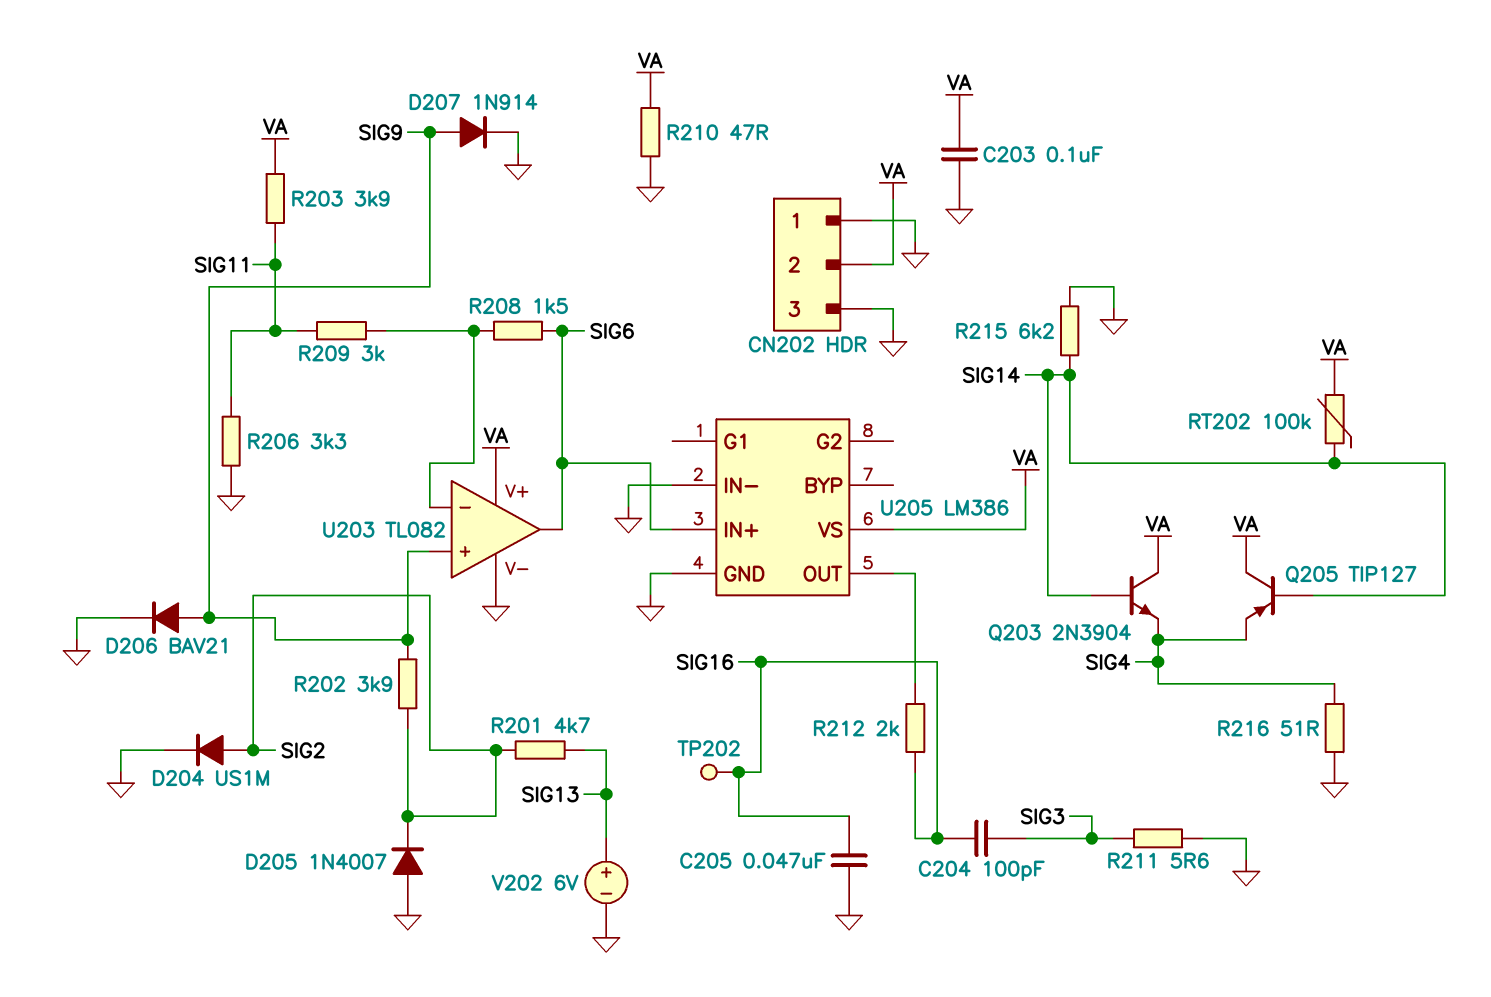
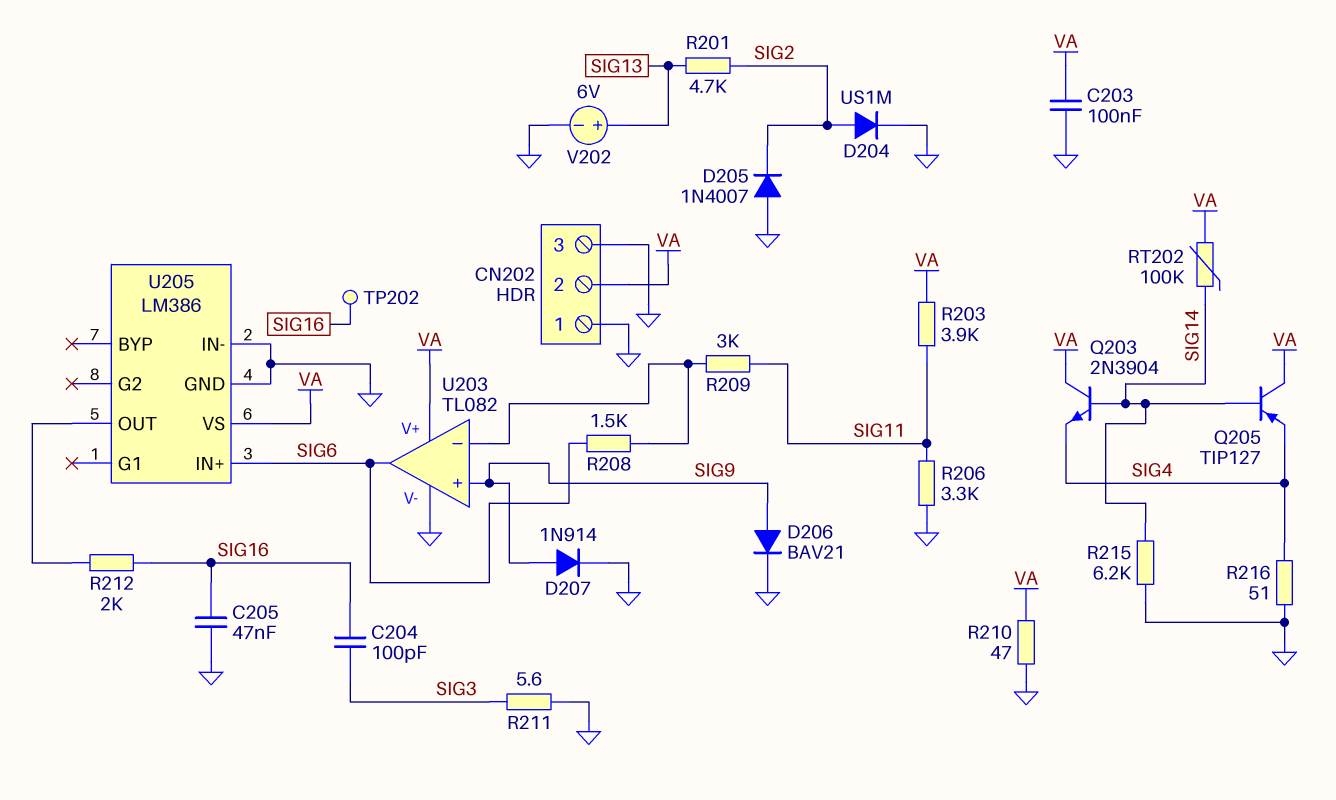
R202: 3.9k (SIG2, SIG9) -> none

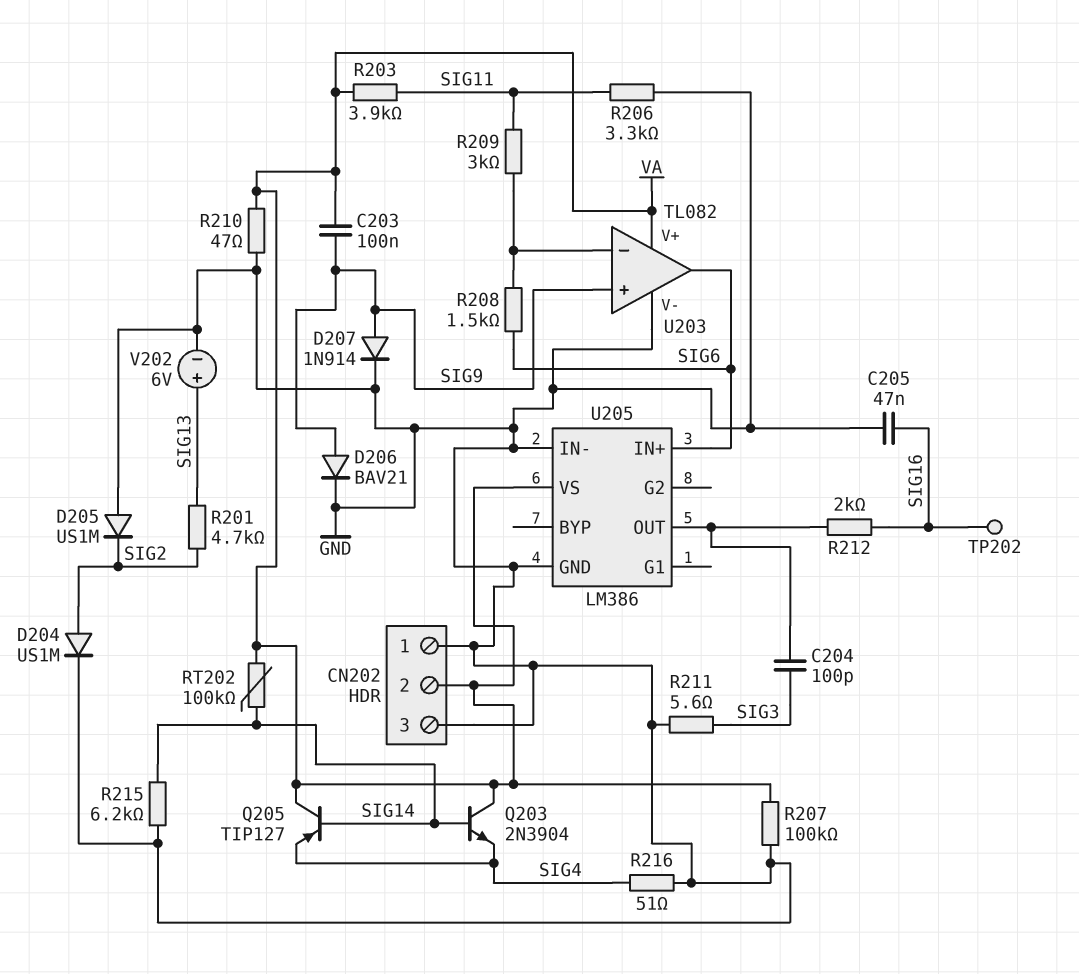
C203: 100nF (GND, VA) -> 100nF (SIG9, VA)
C204: 100pF (SIG3, SIG16) -> 100pF (SIG3, U205/OUT)
D205: diode 1N4007 (A GND, K SIG2) -> diode US1M (A GND, K SIG2)
R207: none -> 100k (GND, VA)

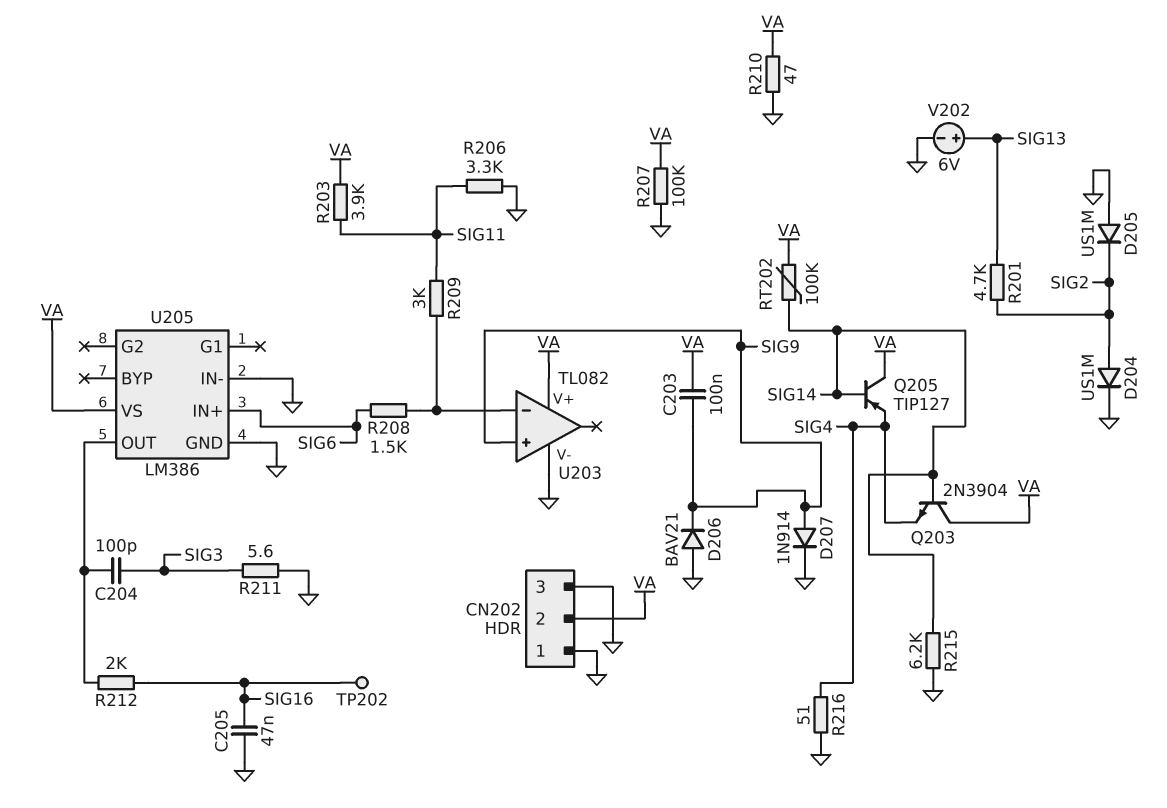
D206: diode BAV21 (A SIG9, K GND) -> diode BAV21 (A GND, K SIG9)
U203 pin out: SIG6 -> none

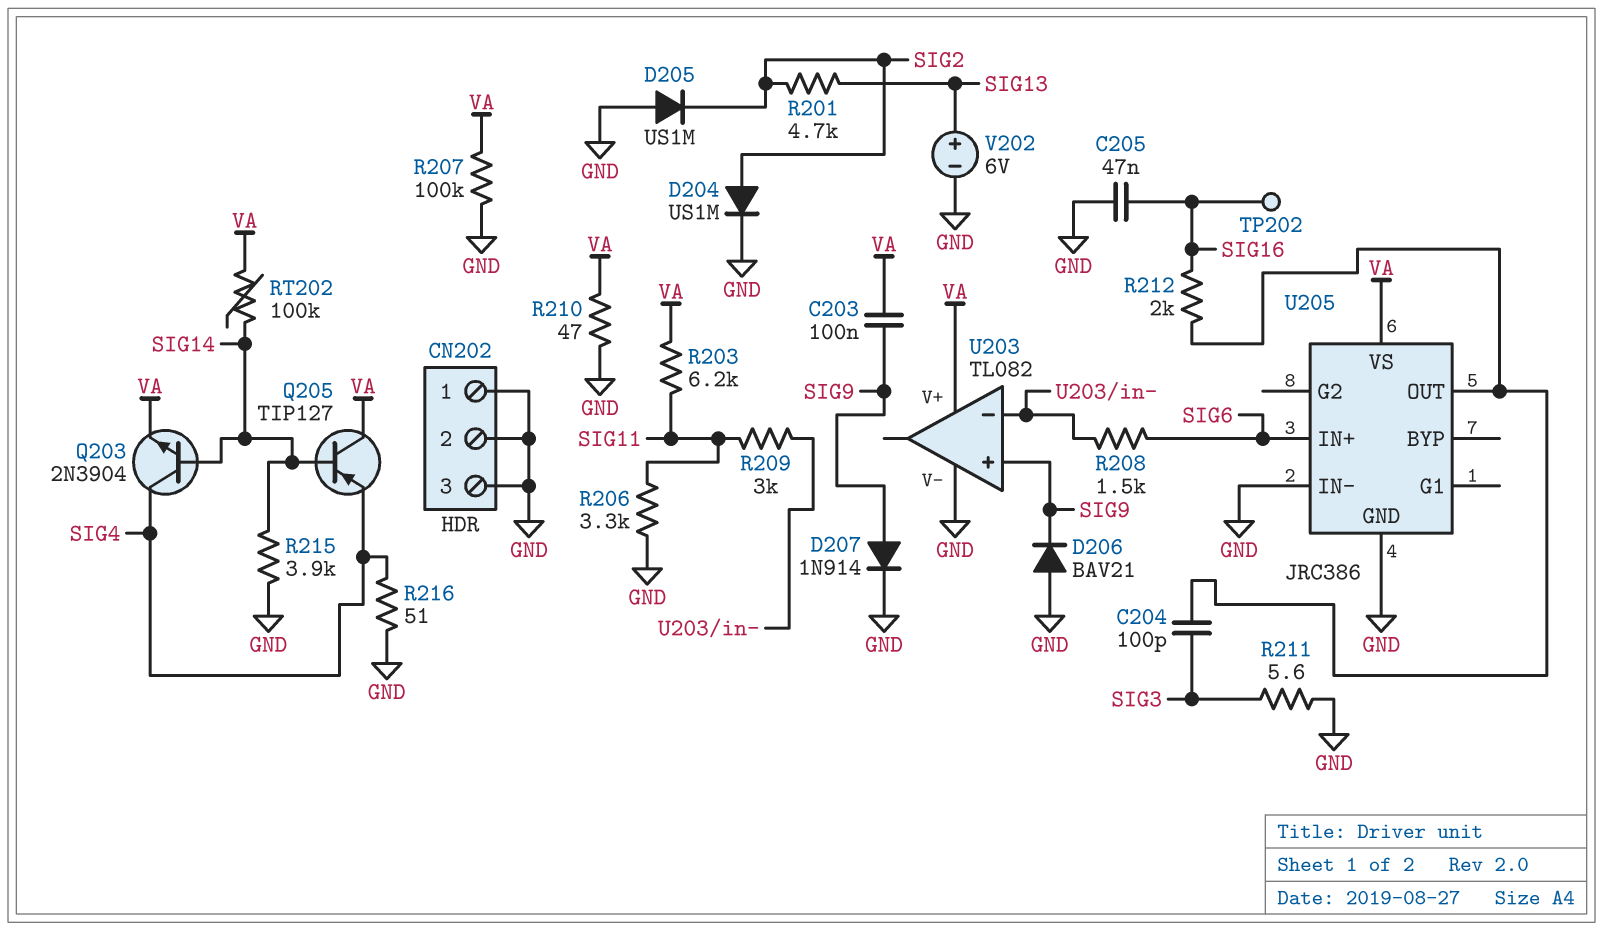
CN202 pin 2: VA -> GND
Q203: NPN 2N3904 (B SIG14, C VA, E SIG4) -> NPN 2N3904 (B SIG14, C SIG4, E VA)
R203: 3.9k (SIG11, VA) -> 6.2k (SIG11, VA)
R215: 6.2k (GND, SIG14) -> 3.9k (GND, SIG14)
U205: LM386 -> JRC386

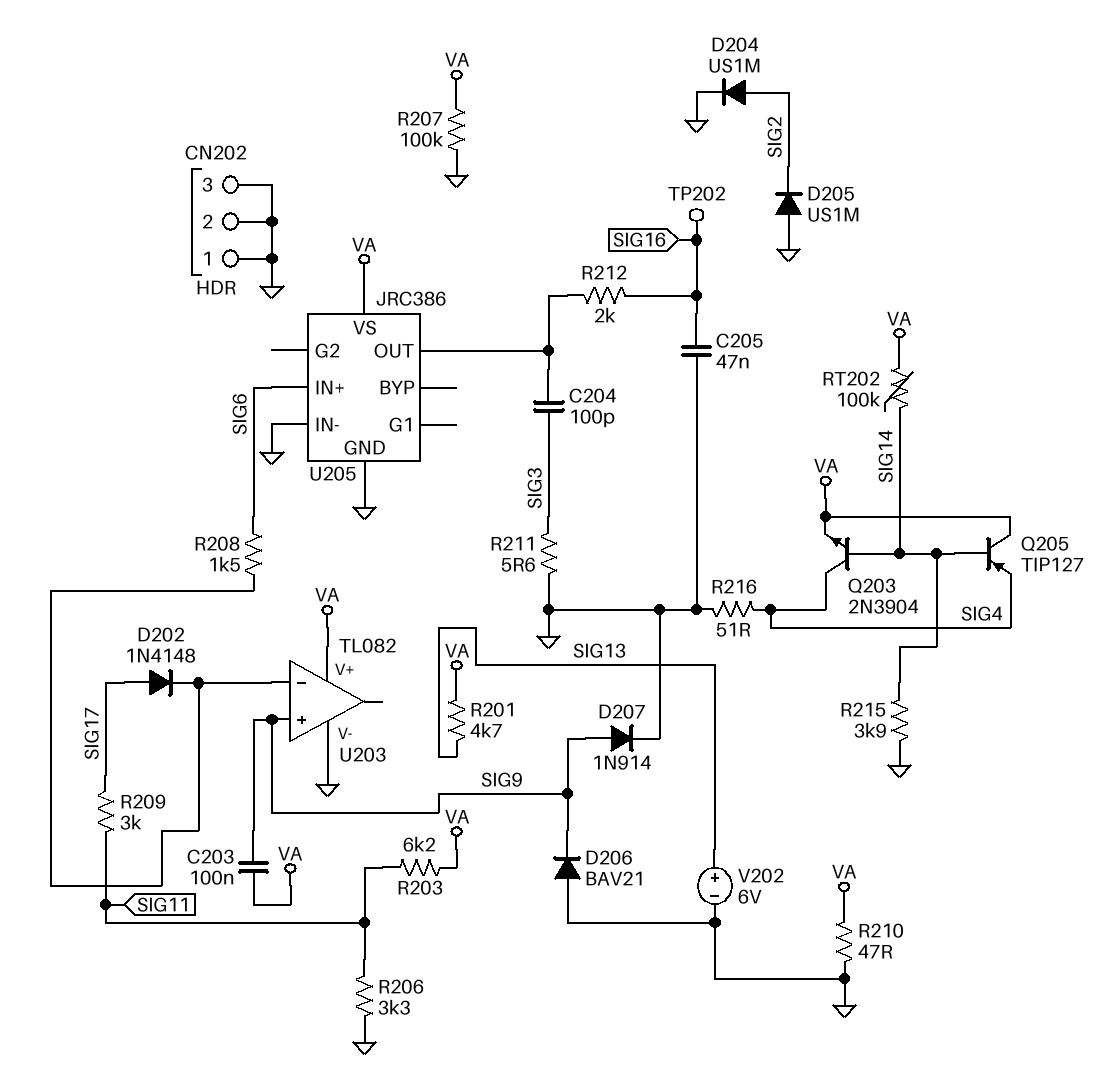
D202: none -> diode 1N4148 (A SIG17, K U203/in-)
R201: 4.7k (SIG2, SIG13) -> 4.7k (SIG13, VA)
R209: 3k (SIG11, U203/in-) -> 3k (SIG11, SIG17)

